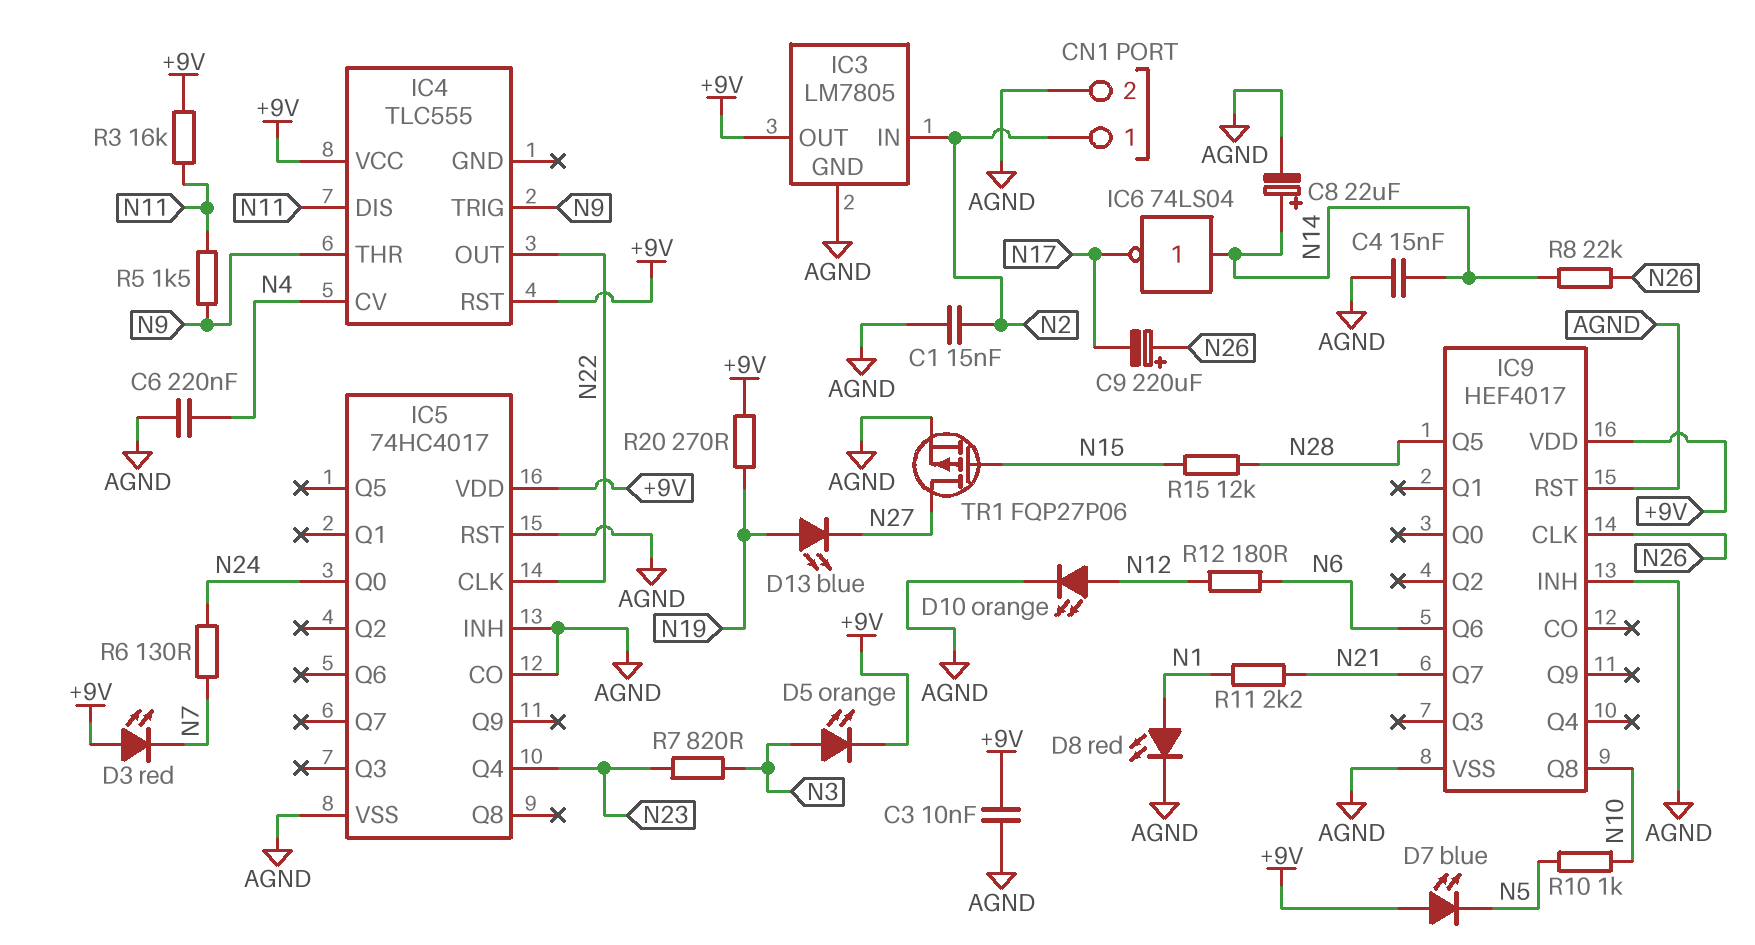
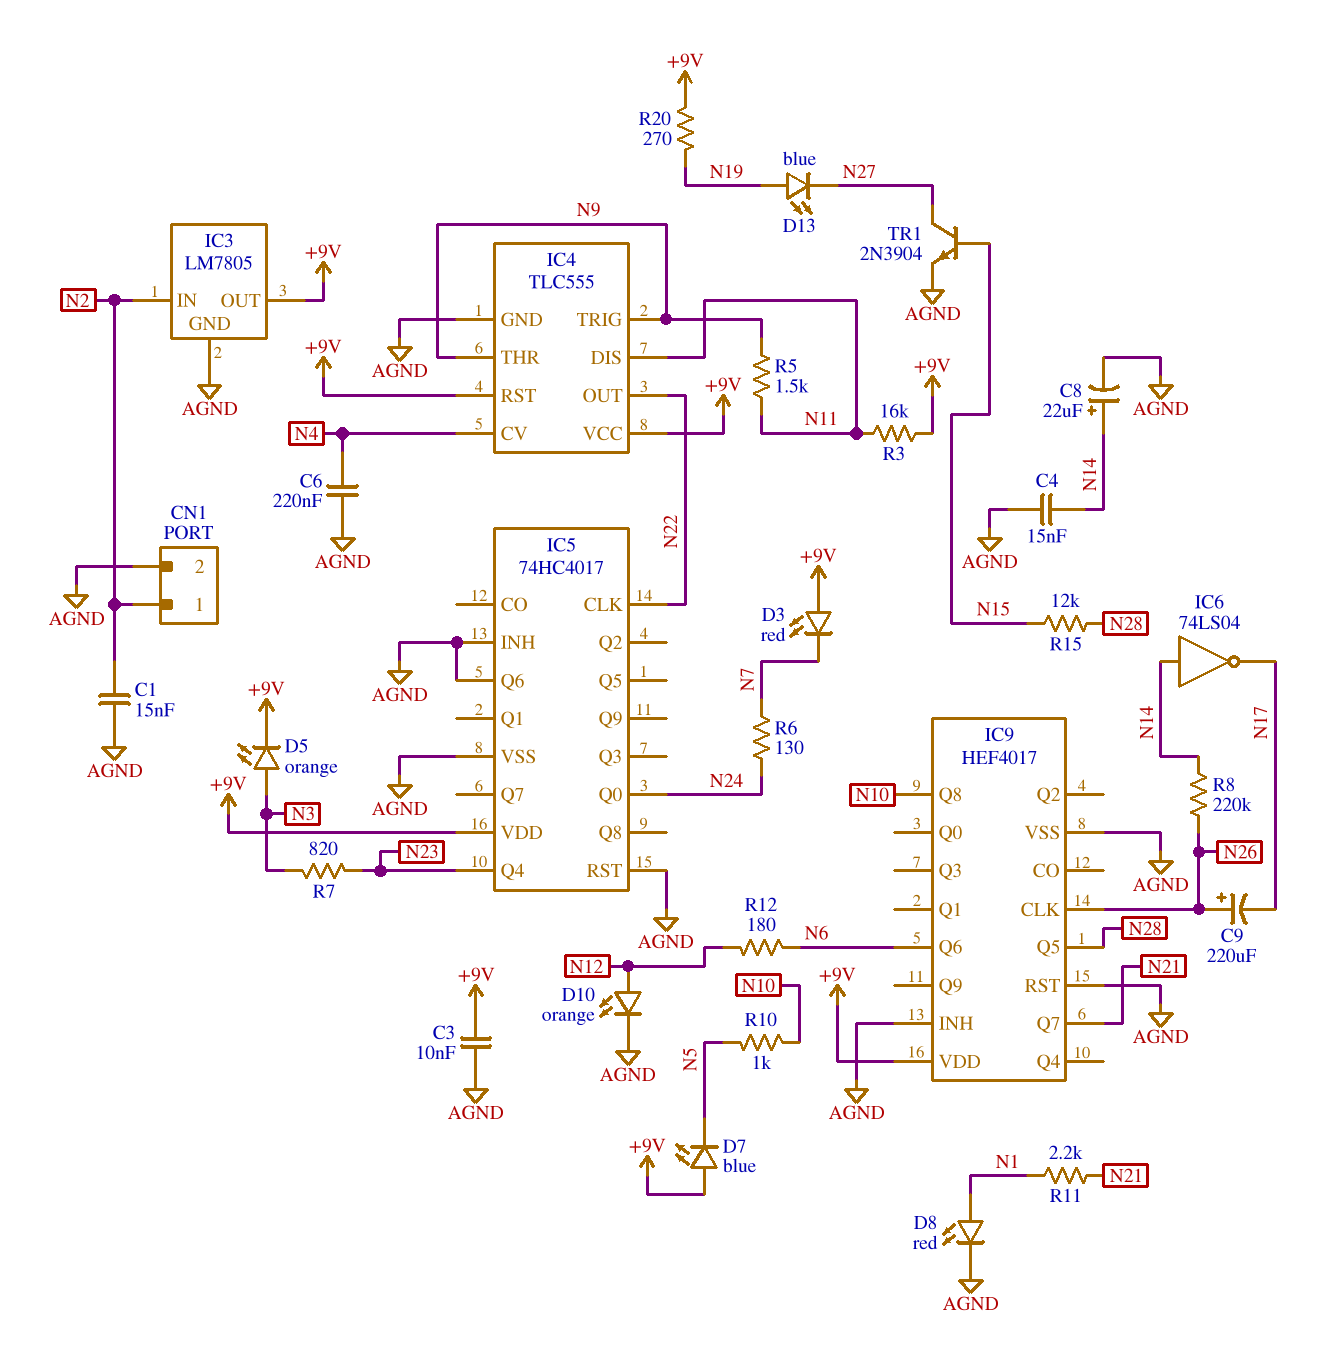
IC4 pin GND: none -> AGND
IC5 pin CO: AGND -> none
IC5 pin Q6: none -> AGND
R8: 22k (N14, N26) -> 220k (N14, N26)
TR1: PMOS FQP27P06 (G N15, D N27, S AGND) -> NPN 2N3904 (B N15, C N27, E AGND)

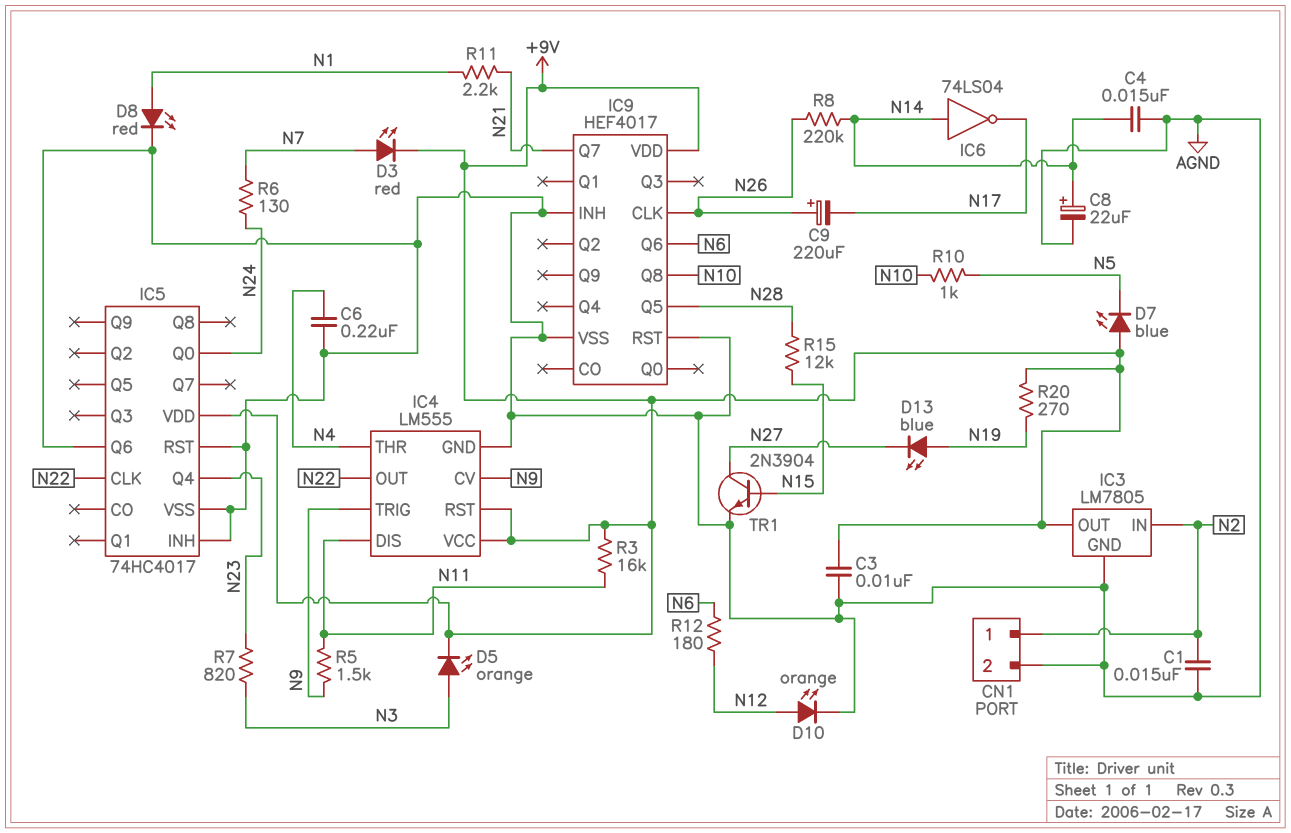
D3: LED red (A +9V, K N7) -> LED red (A N7, K +9V)
IC4: TLC555 -> LM555
IC4 pin CV: N4 -> N9
IC4 pin THR: N9 -> N4

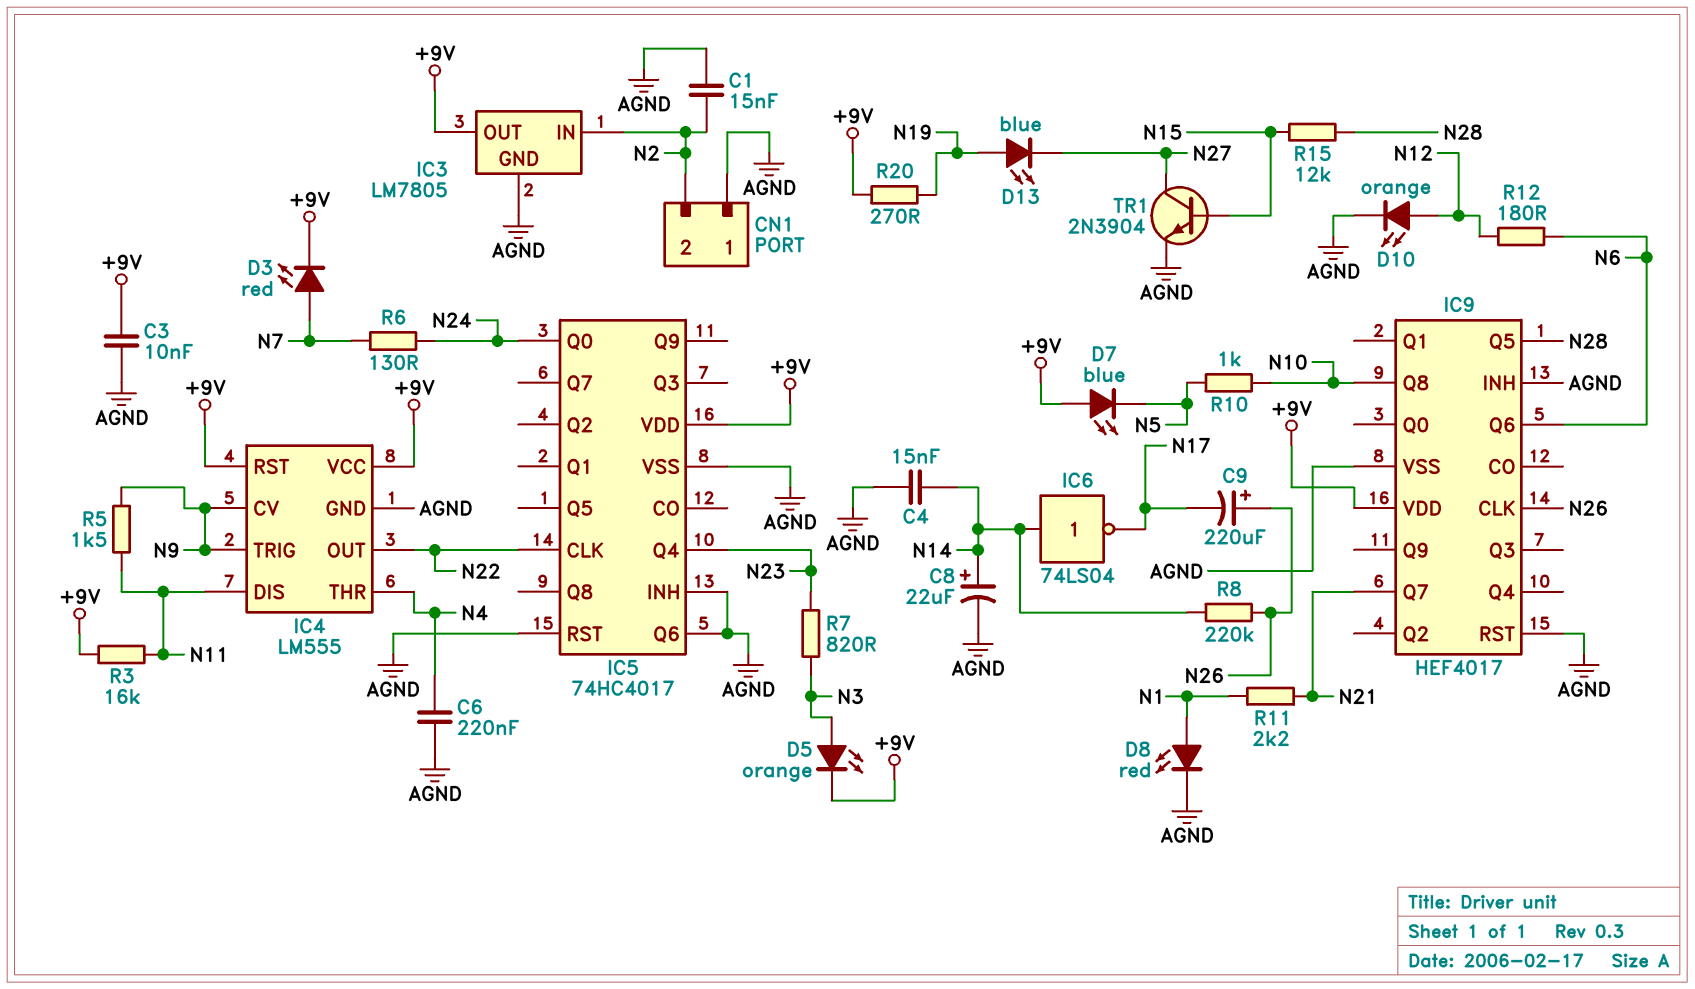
CN1 pin 1: N2 -> AGND
CN1 pin 2: AGND -> N2

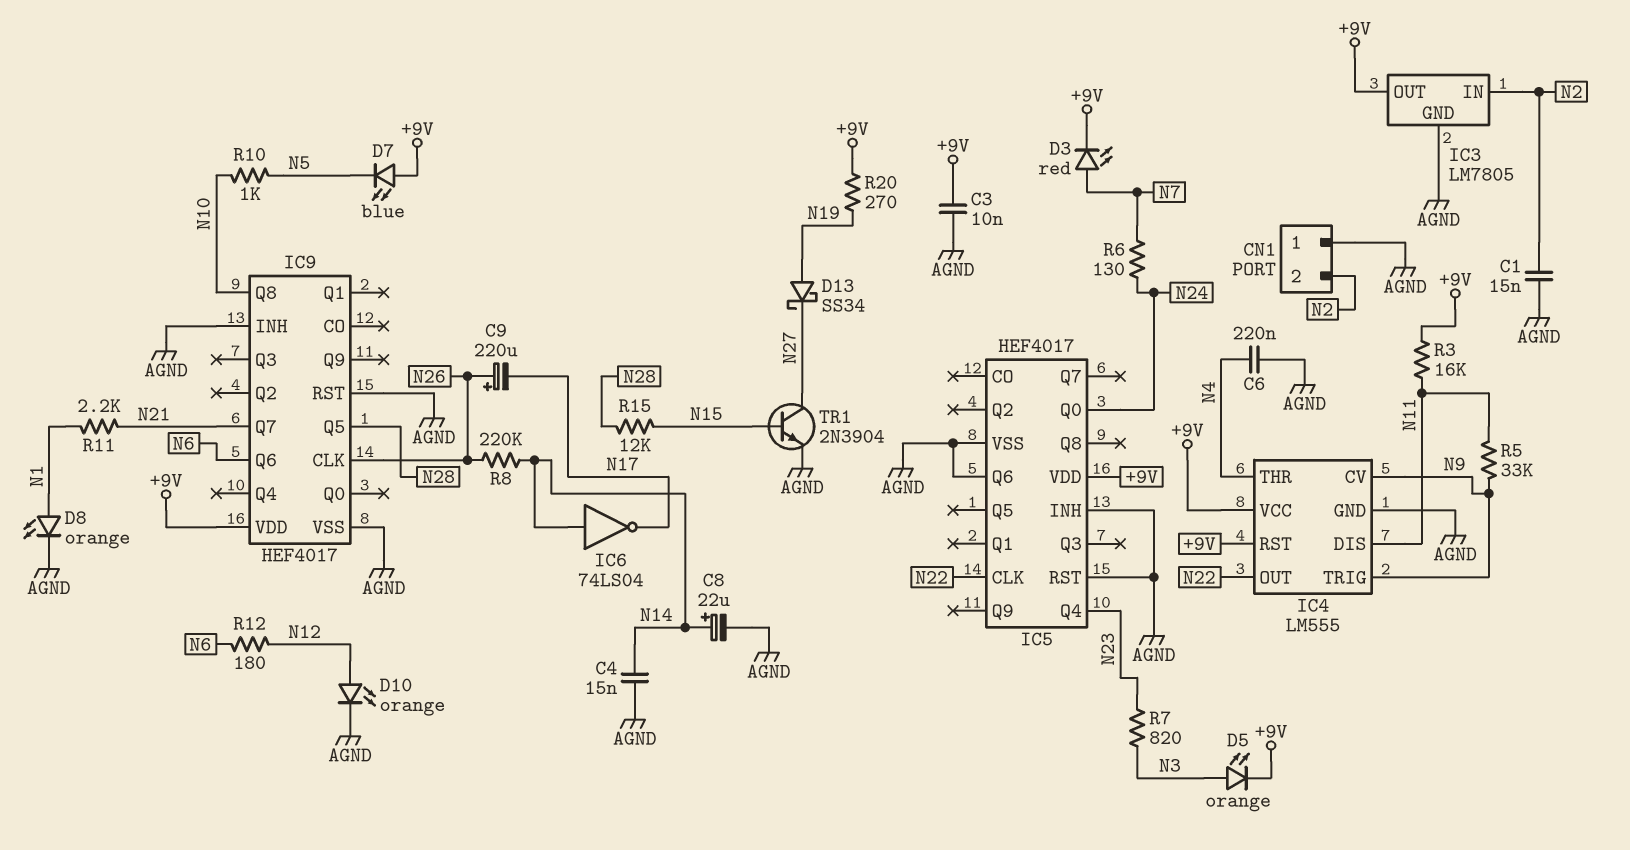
D8: LED red (A N1, K AGND) -> LED orange (A N1, K AGND)
D13: LED blue (A N19, K N27) -> schottky SS34 (A N19, K N27)
IC5: 74HC4017 -> HEF4017
R5: 1.5k (N9, N11) -> 33k (N9, N11)

